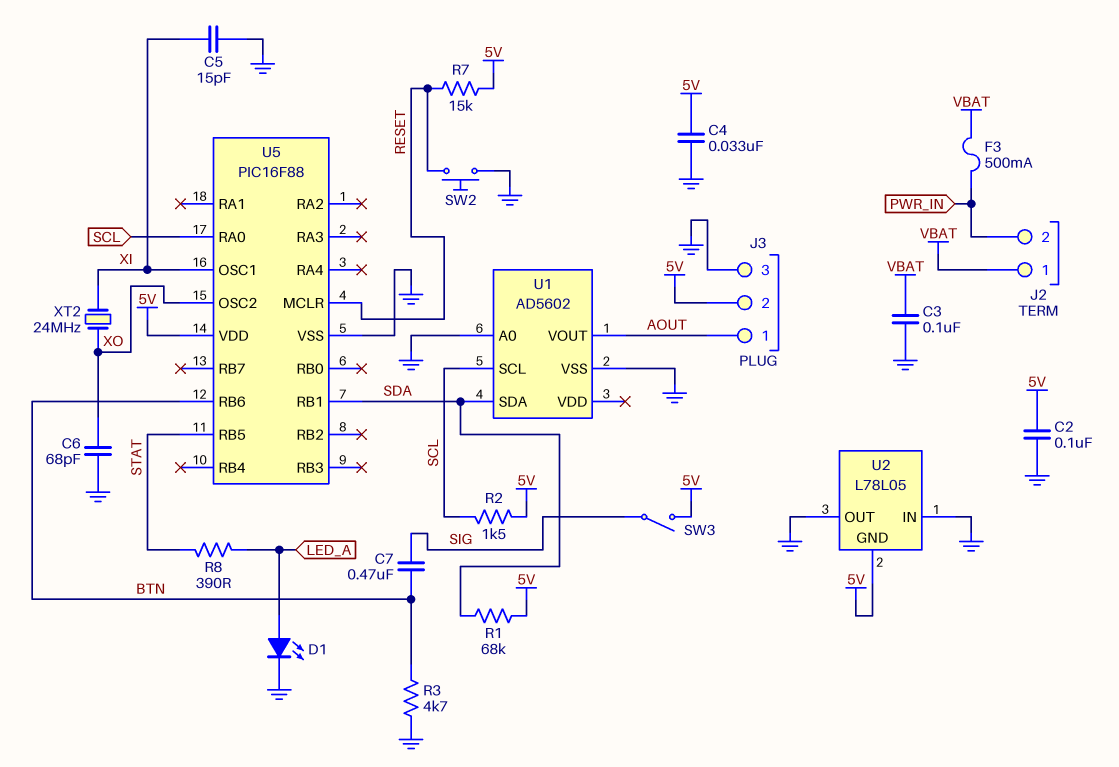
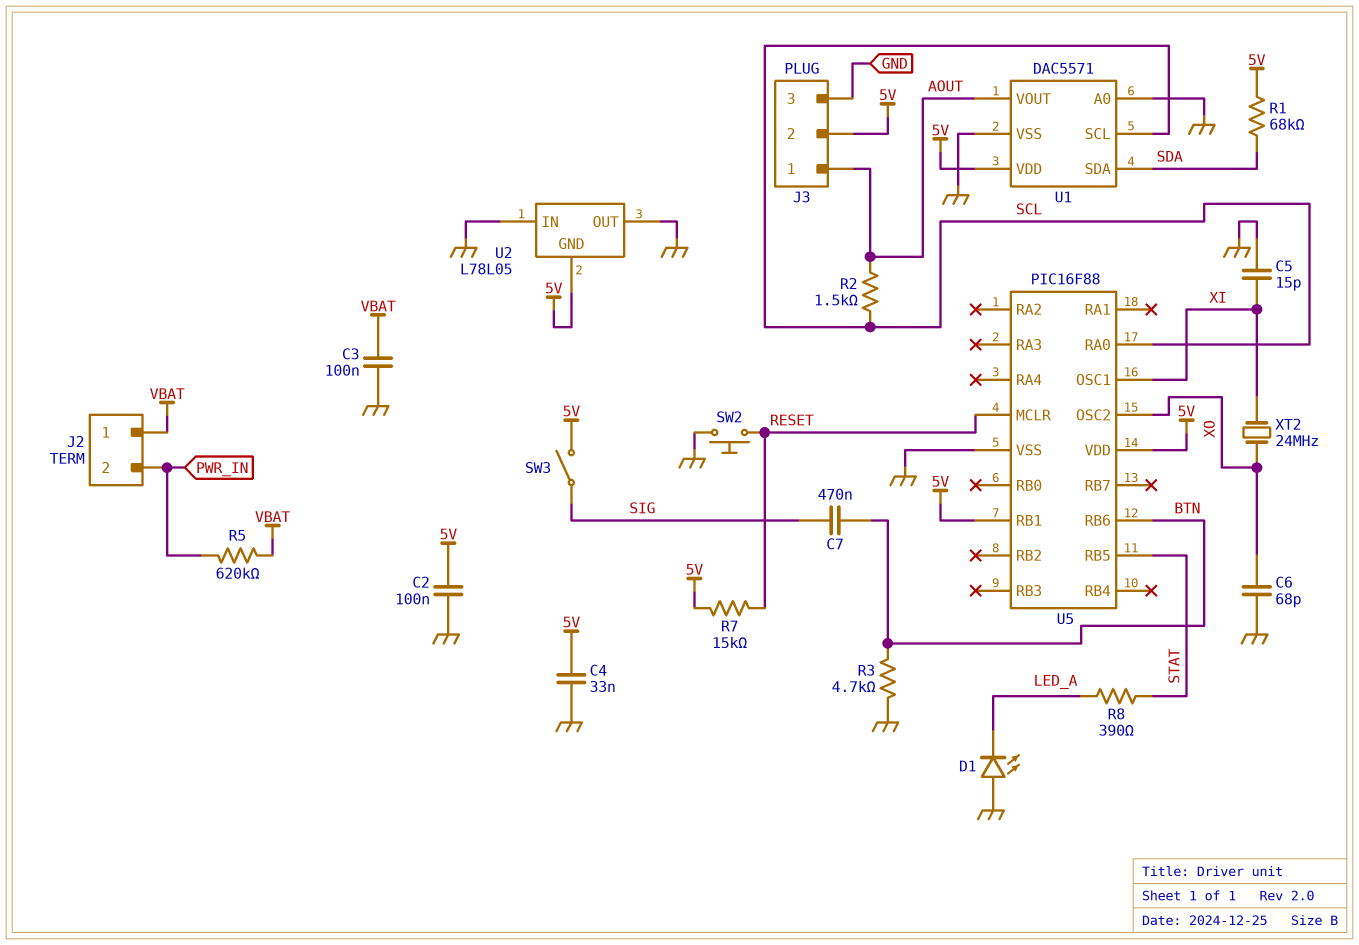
D1: LED (A LED_A, K GND) -> LED (A GND, K LED_A)
F3: 500mA (PWR_IN, VBAT) -> none
R2: 1.5k (5V, SCL) -> 1.5k (AOUT, SCL)
R5: none -> 620k (PWR_IN, VBAT)
U1: AD5602 -> DAC5571
U1 pin VDD: none -> 5V
U5 pin RB1: SDA -> 5V

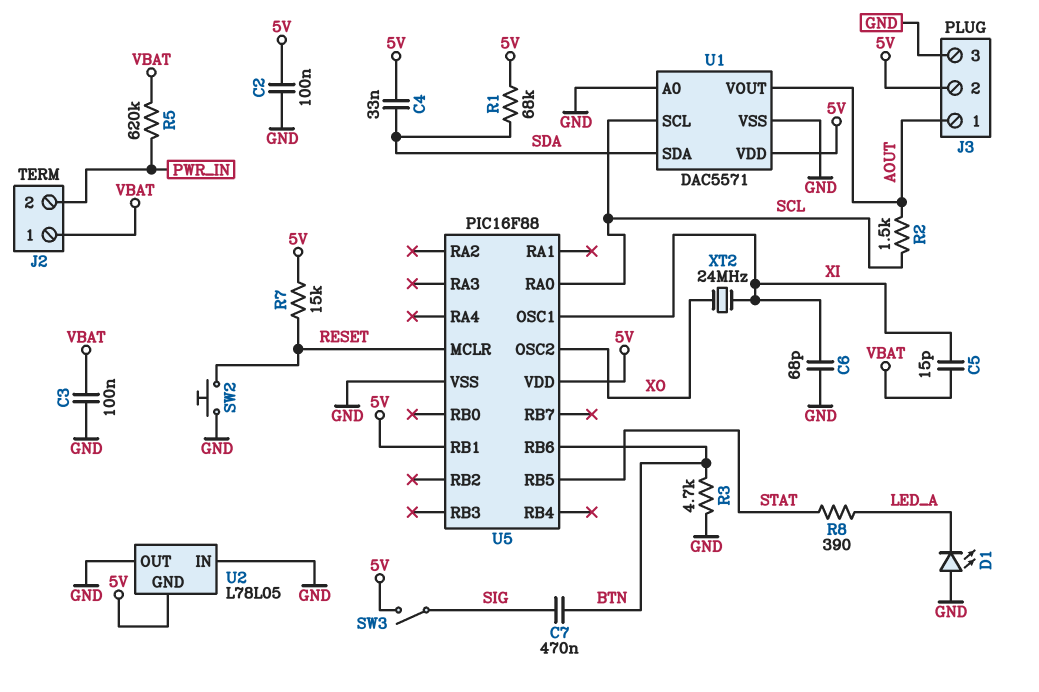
C4: 33nF (5V, GND) -> 33nF (5V, SDA)
C5: 15pF (GND, XI) -> 15pF (VBAT, XI)
C6: 68pF (GND, XO) -> 68pF (GND, XI)

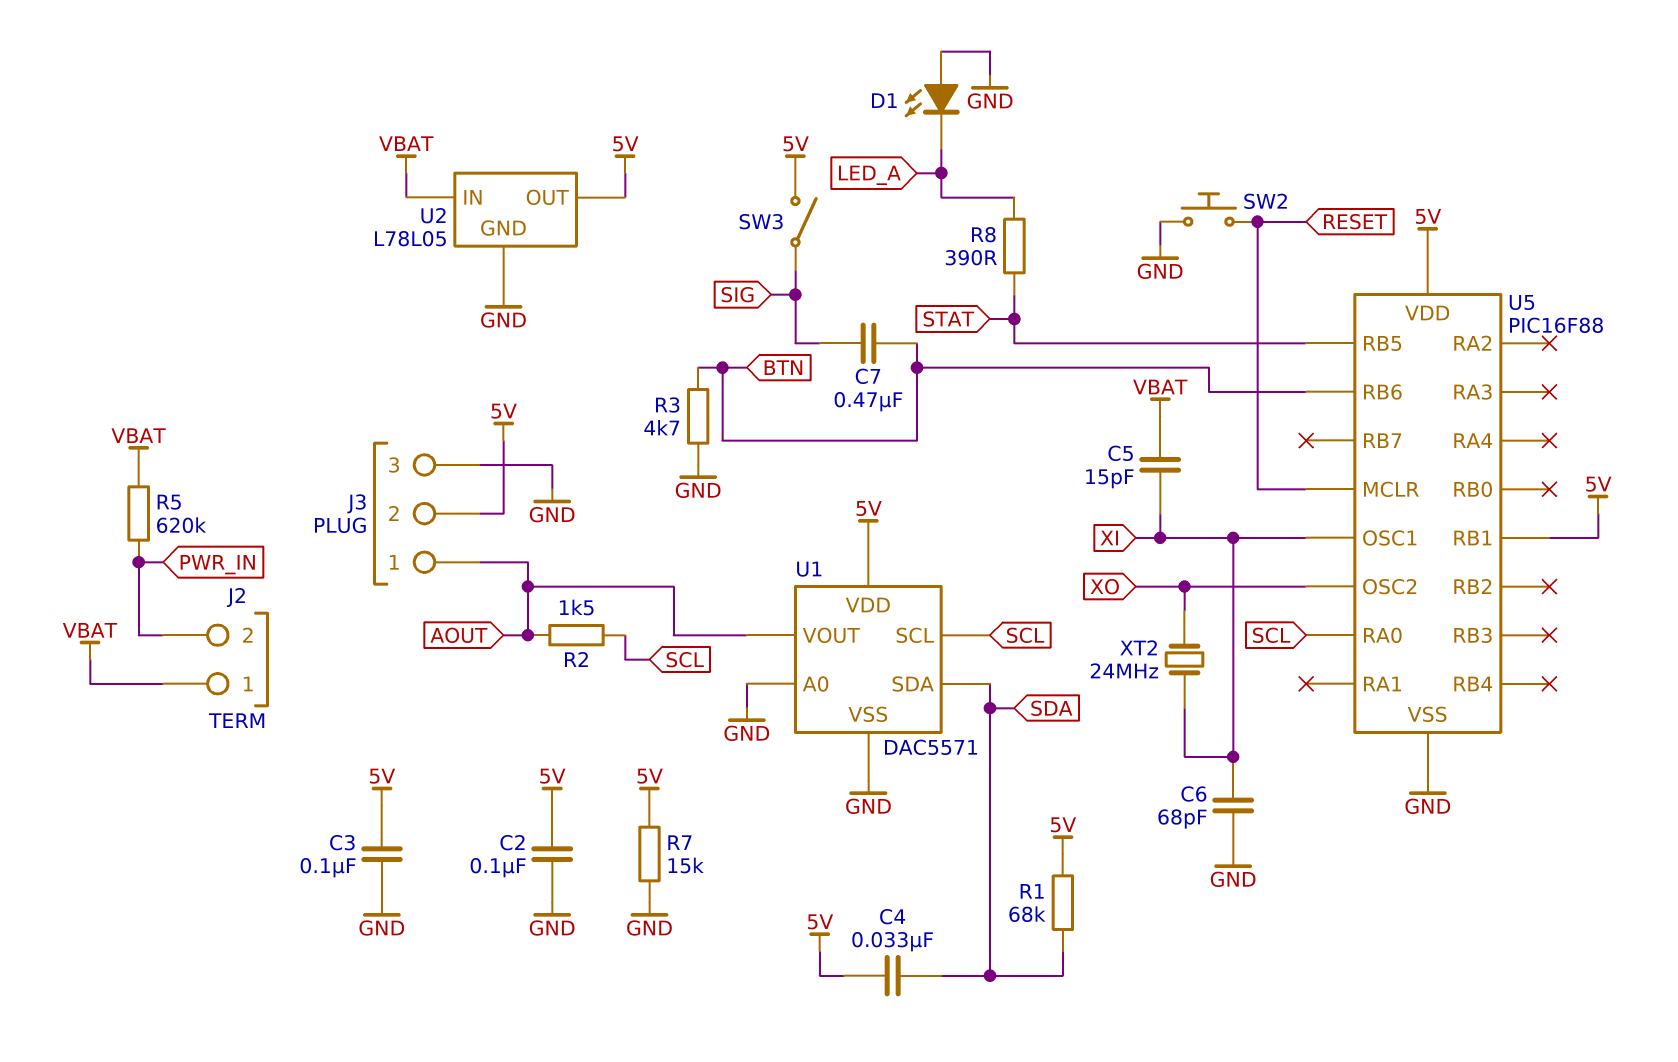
C3: 100nF (GND, VBAT) -> 100nF (5V, GND)
R7: 15k (5V, RESET) -> 15k (5V, GND)
U2 pin GND: 5V -> GND
U2 pin IN: GND -> VBAT
U2 pin OUT: GND -> 5V

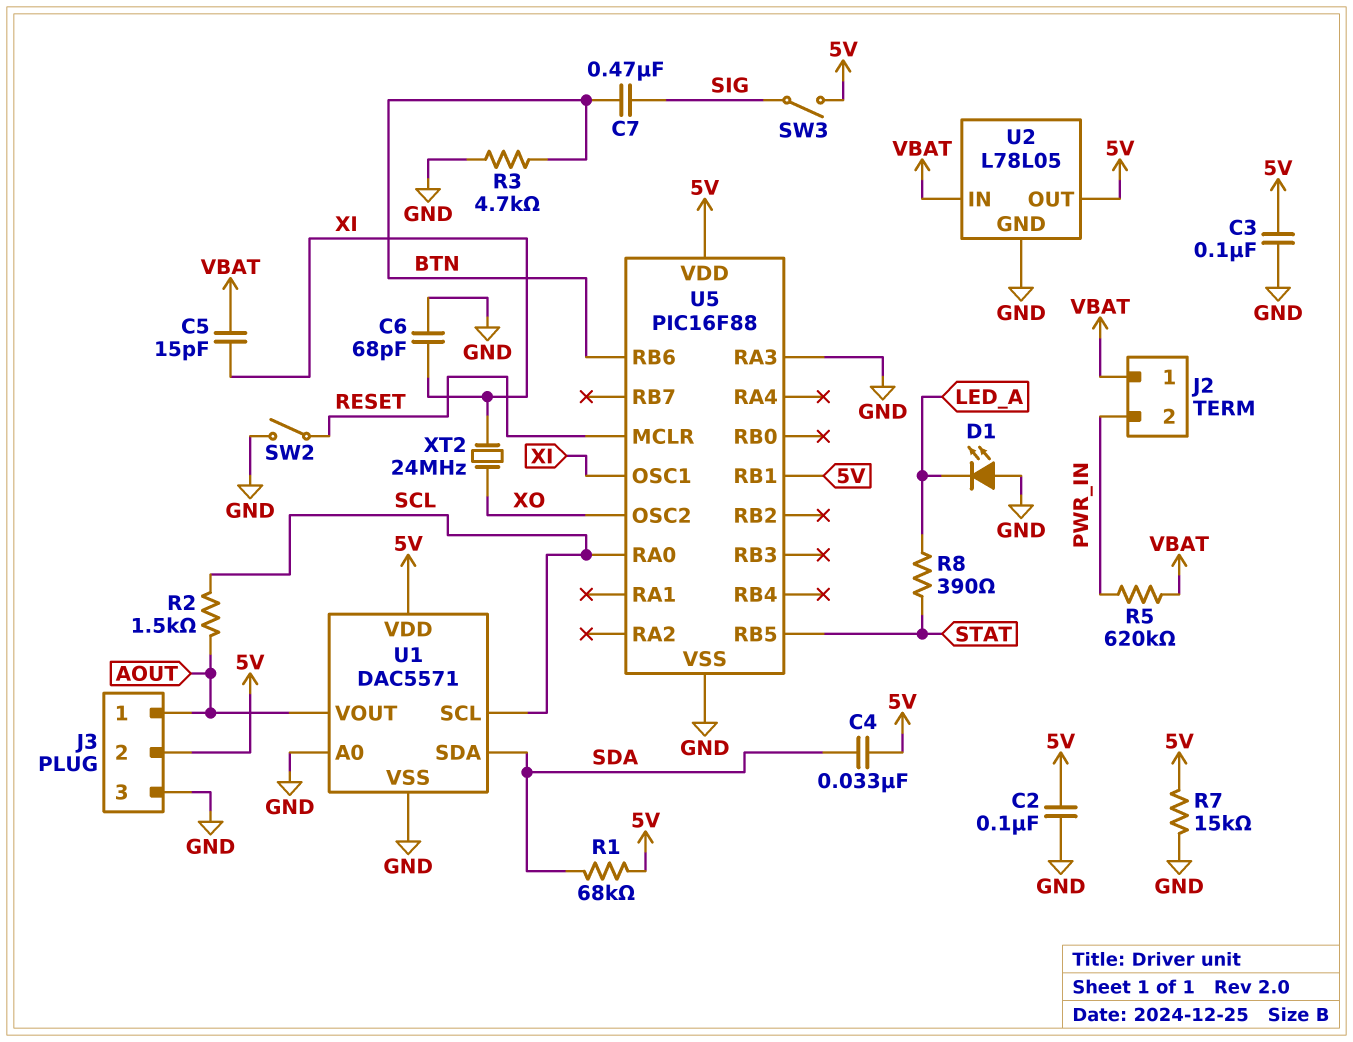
SW2: button (GND, RESET) -> switch (GND, RESET)
U5 pin RA3: none -> GND

